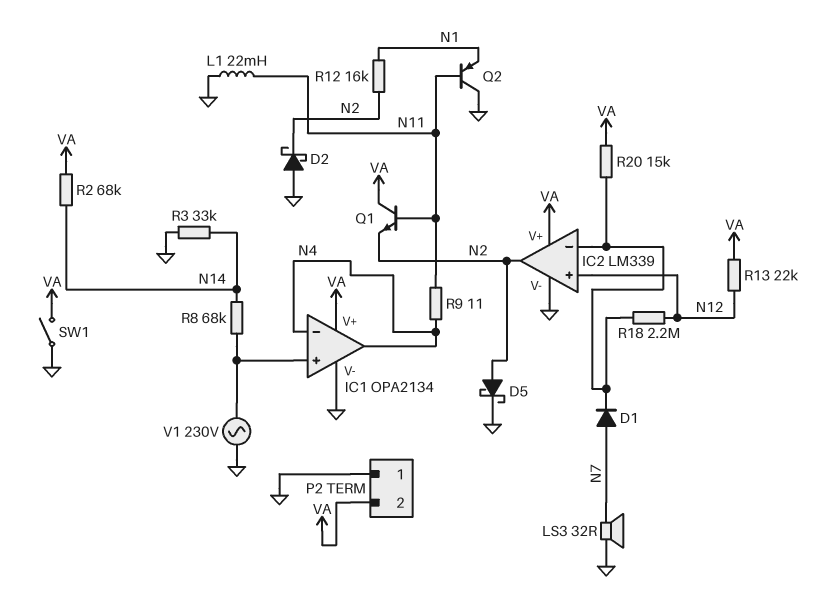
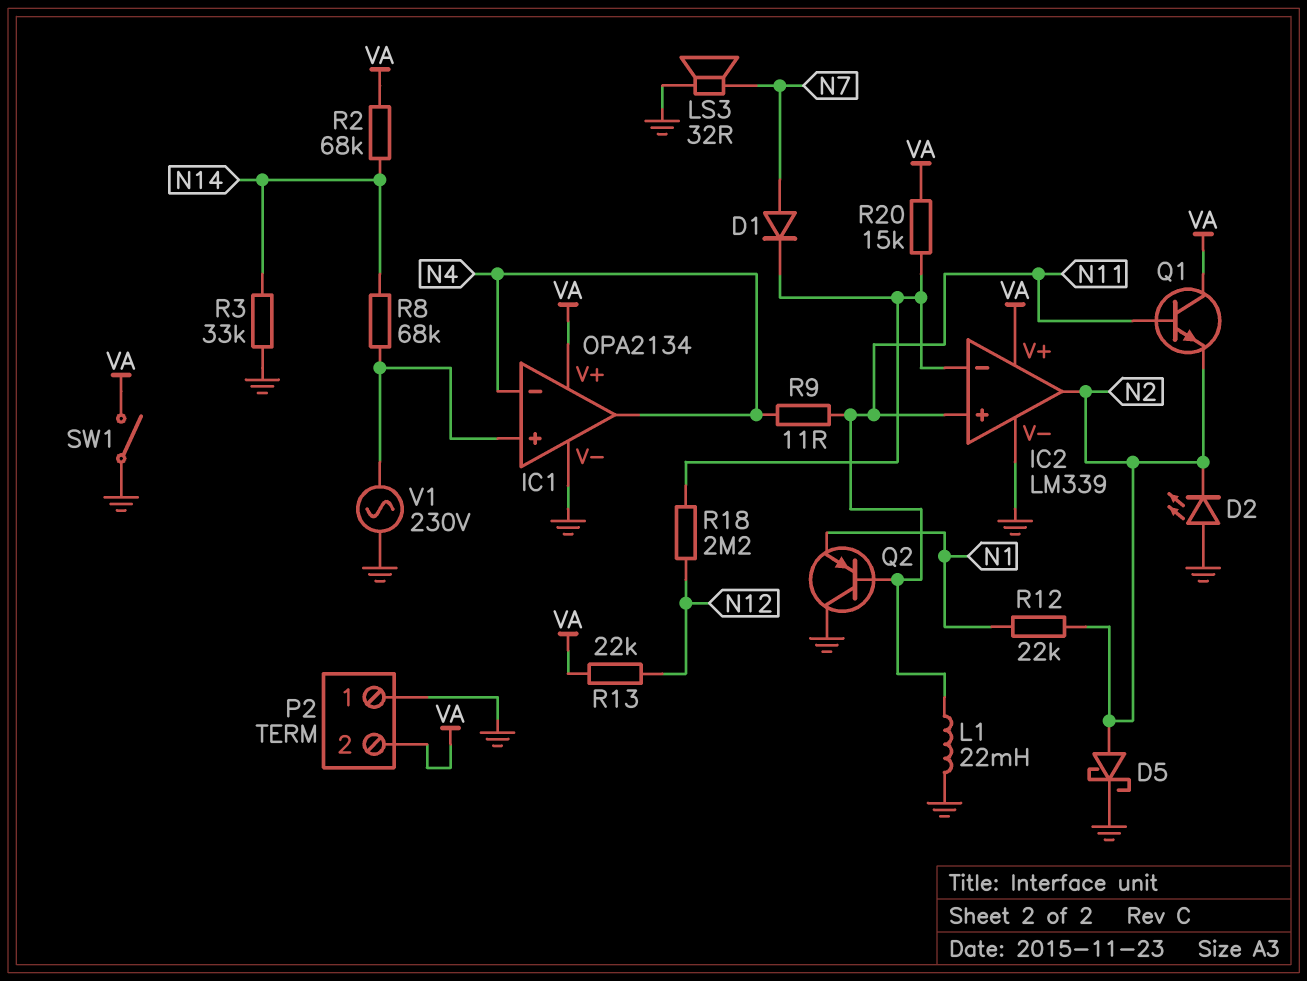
D2: schottky (A GND, K N2) -> LED (A GND, K N2)
IC2 pin in+: N12 -> N11
R12: 16k (N1, N2) -> 22k (N1, N2)

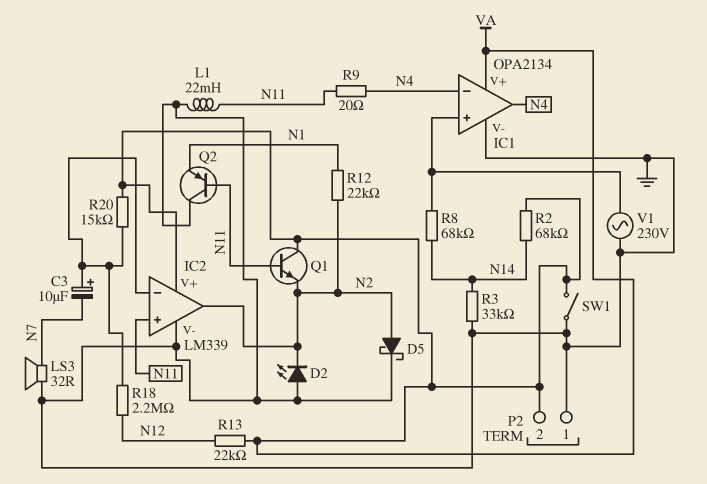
C3: none -> 10uF (plus IC2/in-, minus N7)
D1: diode (A N7, K IC2/in-) -> none
R9: 11 (N4, N11) -> 20 (N4, N11)

